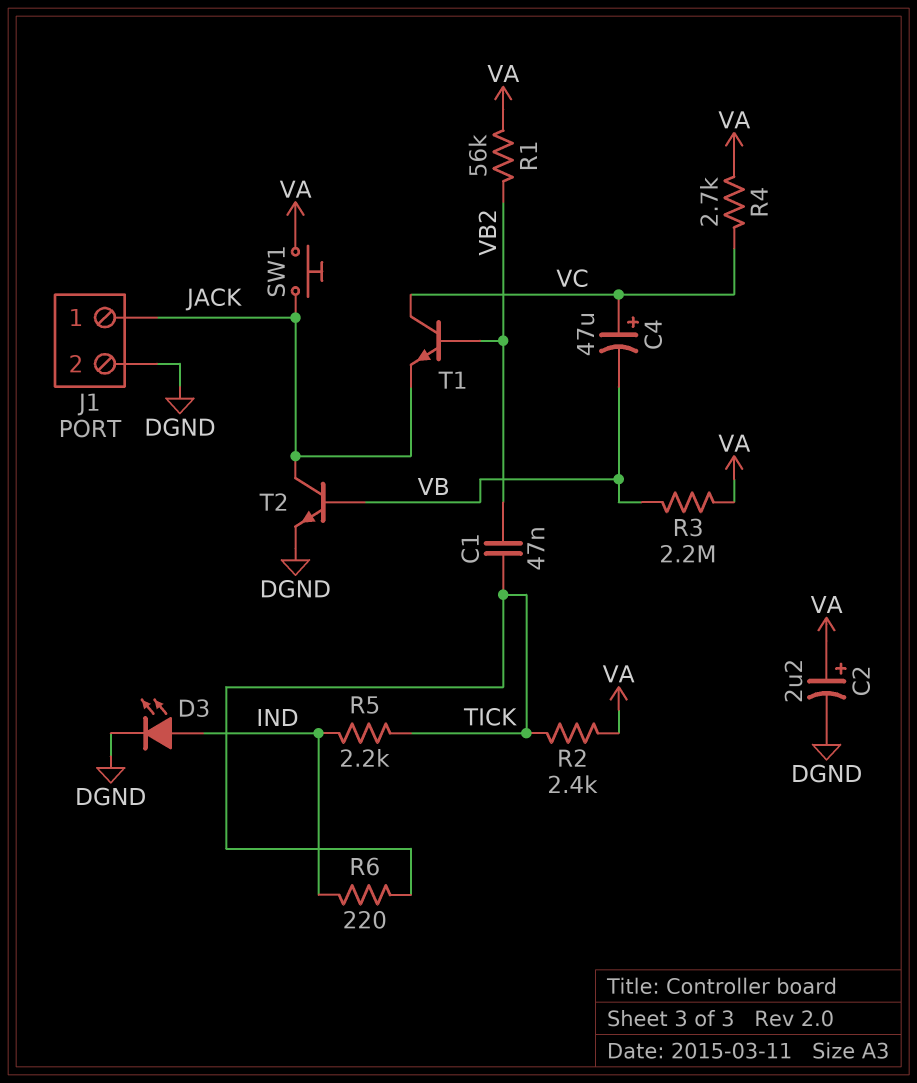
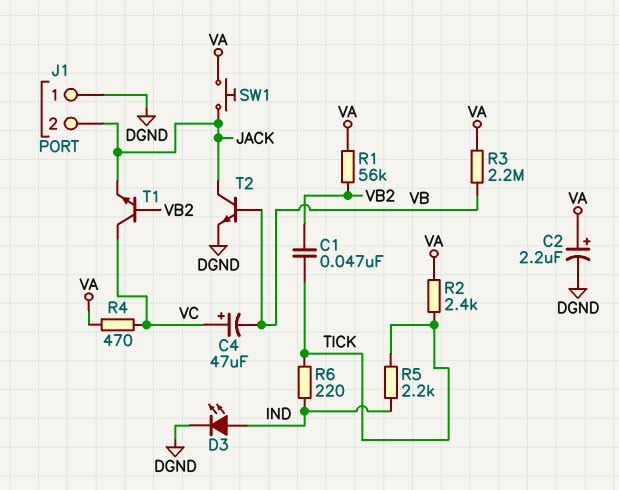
J1 pin 1: JACK -> DGND
J1 pin 2: DGND -> JACK
R4: 2.7k (VA, VC) -> 470 (VA, VC)

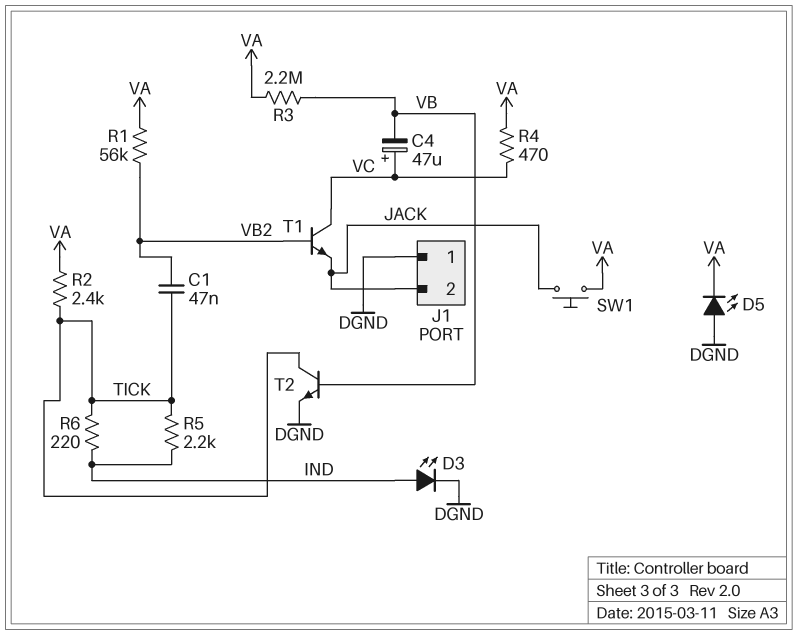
C2: 2.2uF (plus VA, minus DGND) -> none
D5: none -> LED (A DGND, K VA)
T2: NPN (B VB, C JACK, E DGND) -> NPN (B VB, C TICK, E DGND)

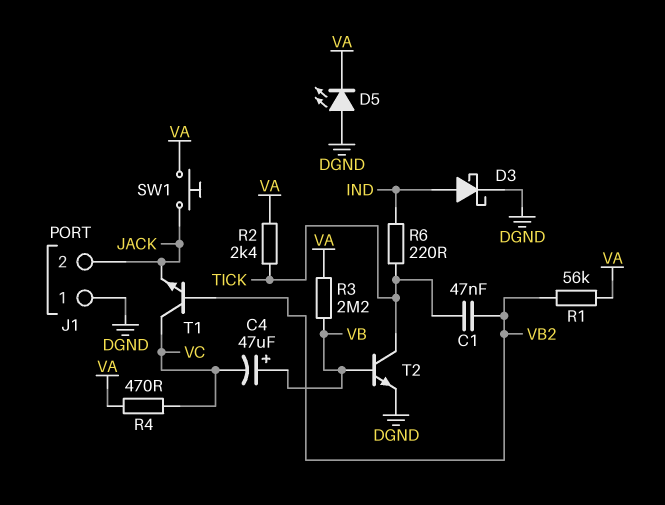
C4: 47uF (plus VC, minus VB) -> 47uF (plus VB, minus VC)
D3: LED (A IND, K DGND) -> schottky (A IND, K DGND)
R5: 2.2k (IND, TICK) -> none

